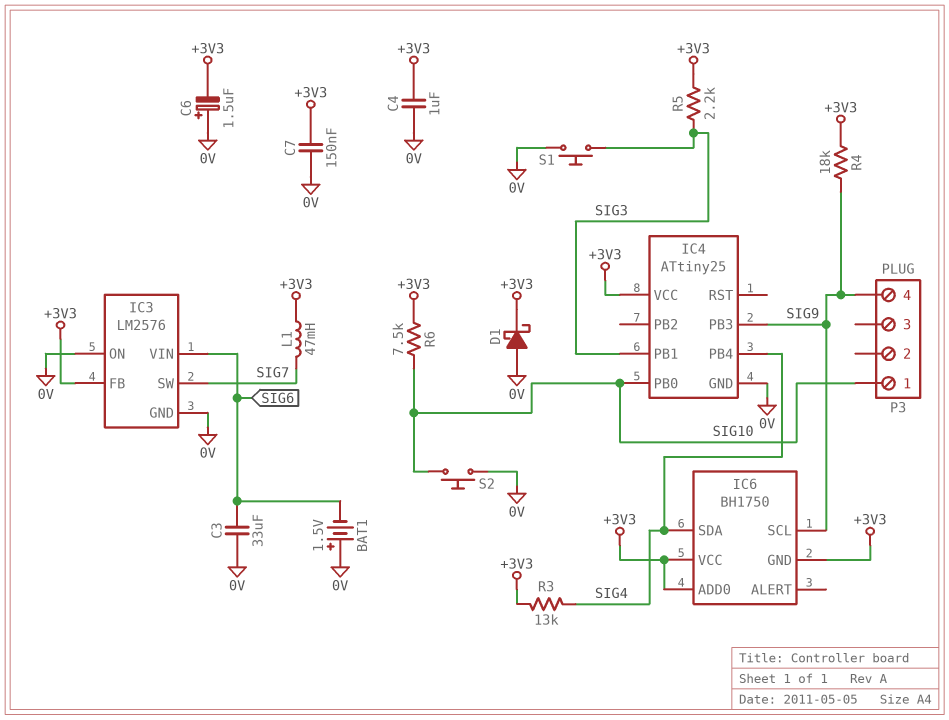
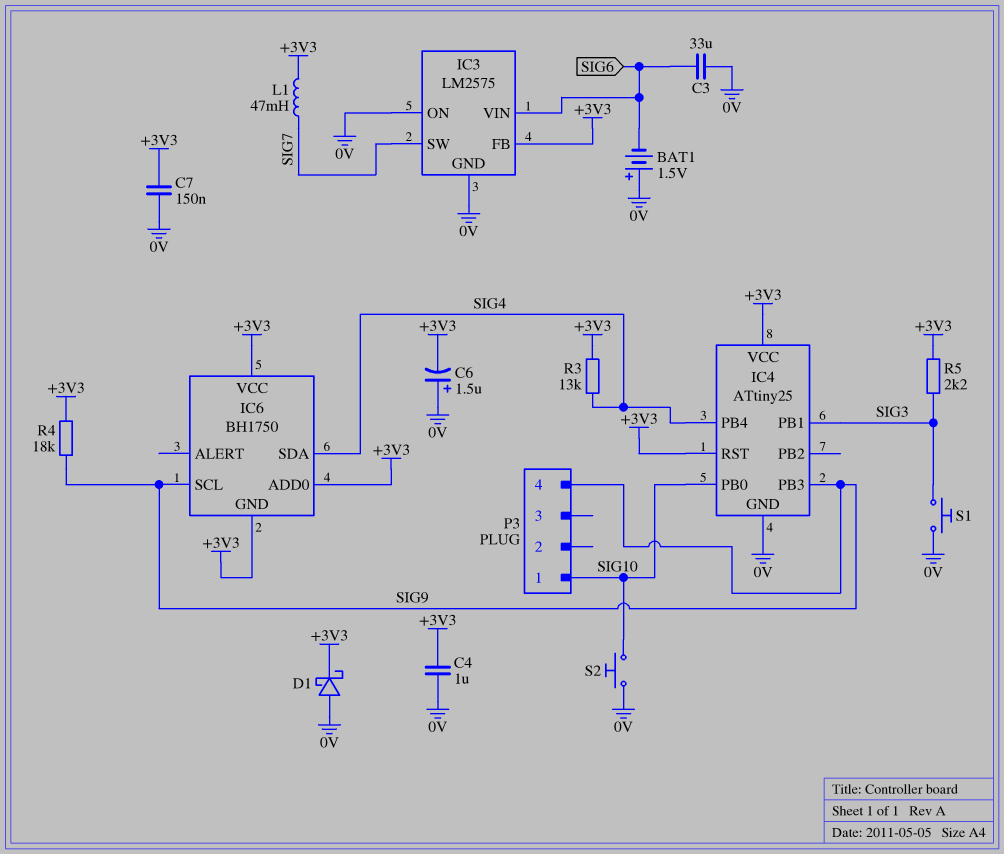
IC3: LM2576 -> LM2575
IC4 pin RST: none -> +3V3
R6: 7.5k (+3V3, SIG10) -> none

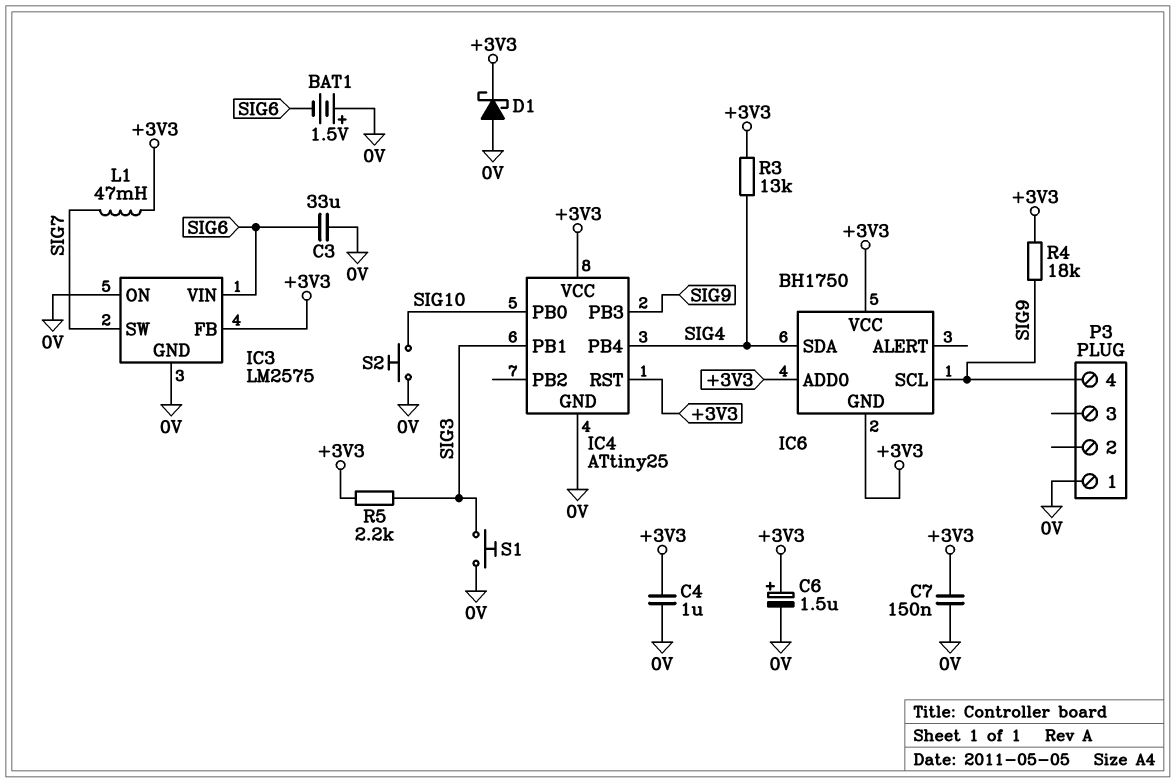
C6: 1.5uF (plus 0V, minus +3V3) -> 1.5uF (plus +3V3, minus 0V)
P3 pin 1: SIG10 -> 0V

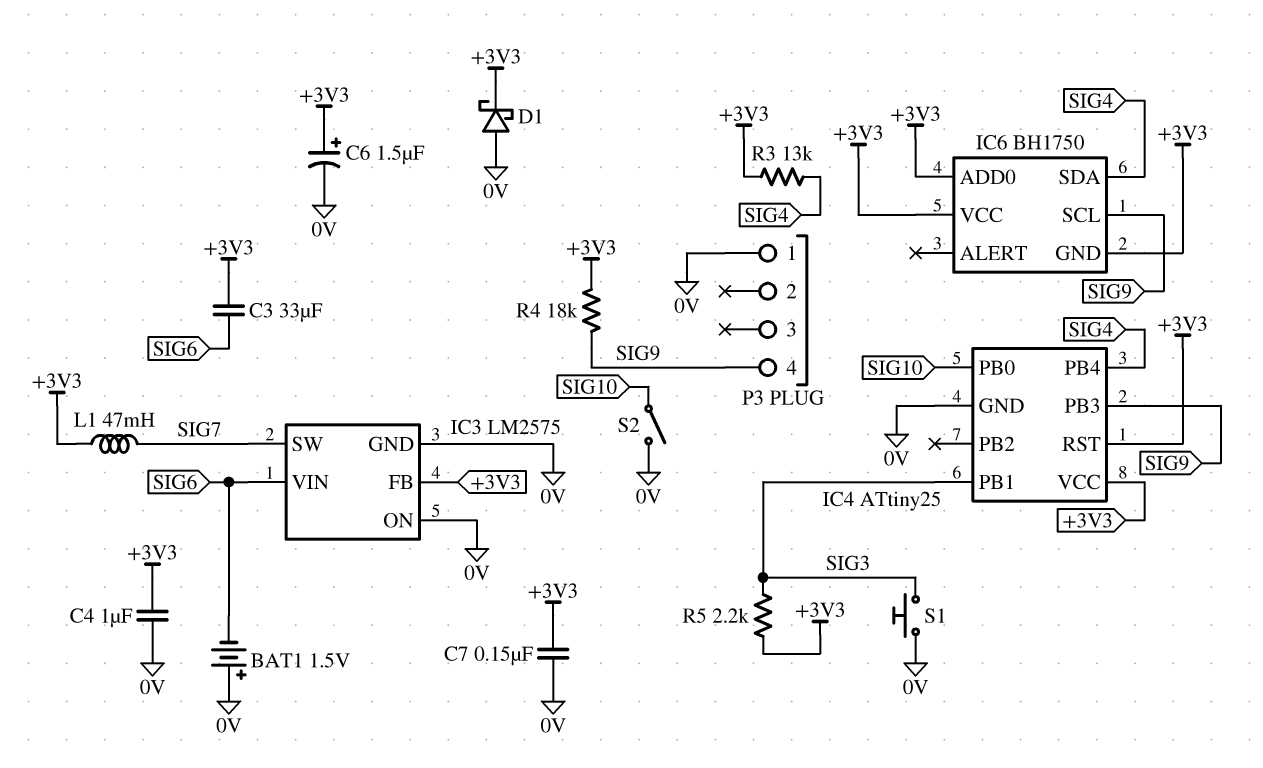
C3: 33uF (0V, SIG6) -> 33uF (+3V3, SIG6)
S2: button (0V, SIG10) -> switch (0V, SIG10)

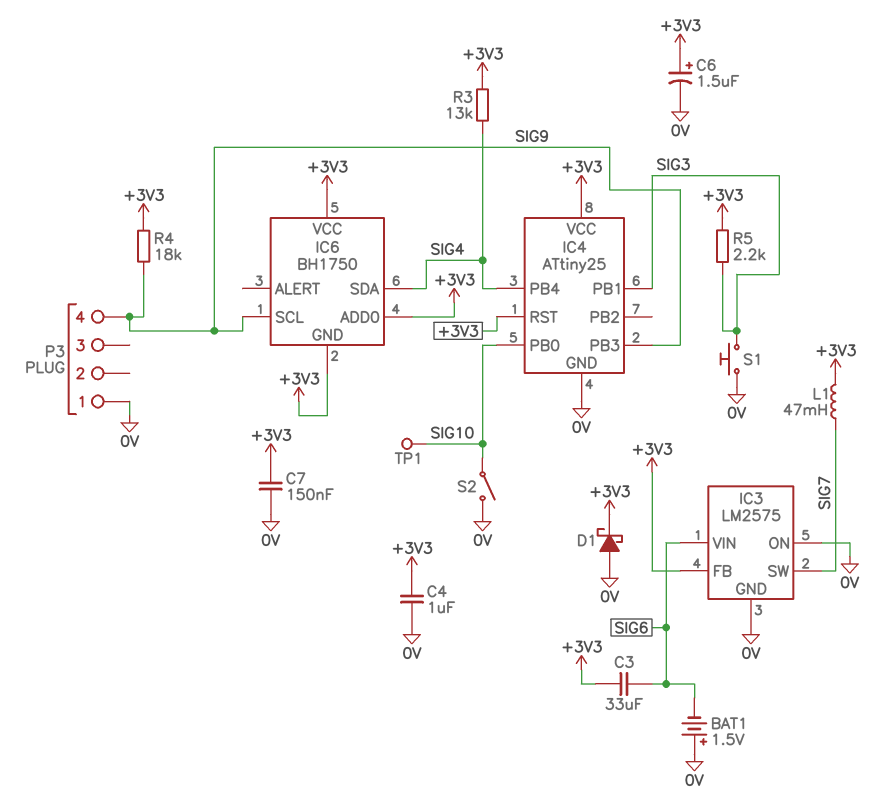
TP1: none -> test point (SIG10)

